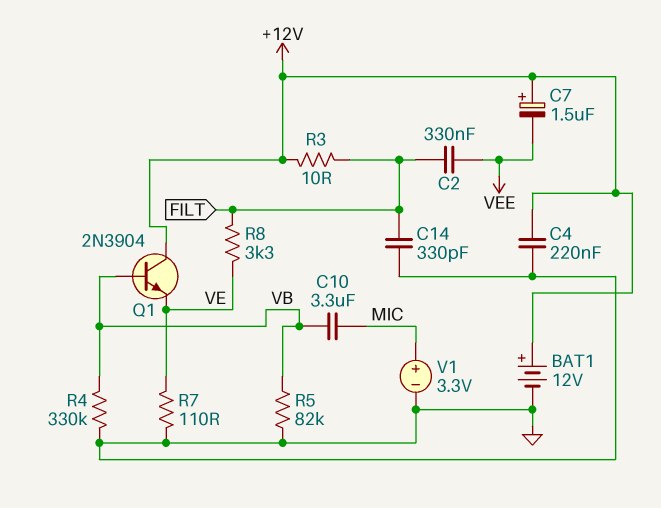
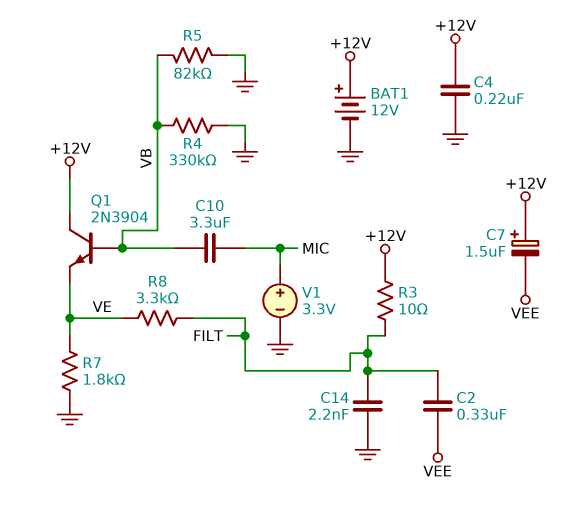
C14: 330pF (FILT, GND) -> 2.2nF (FILT, GND)
R7: 110 (GND, VE) -> 1.8k (GND, VE)

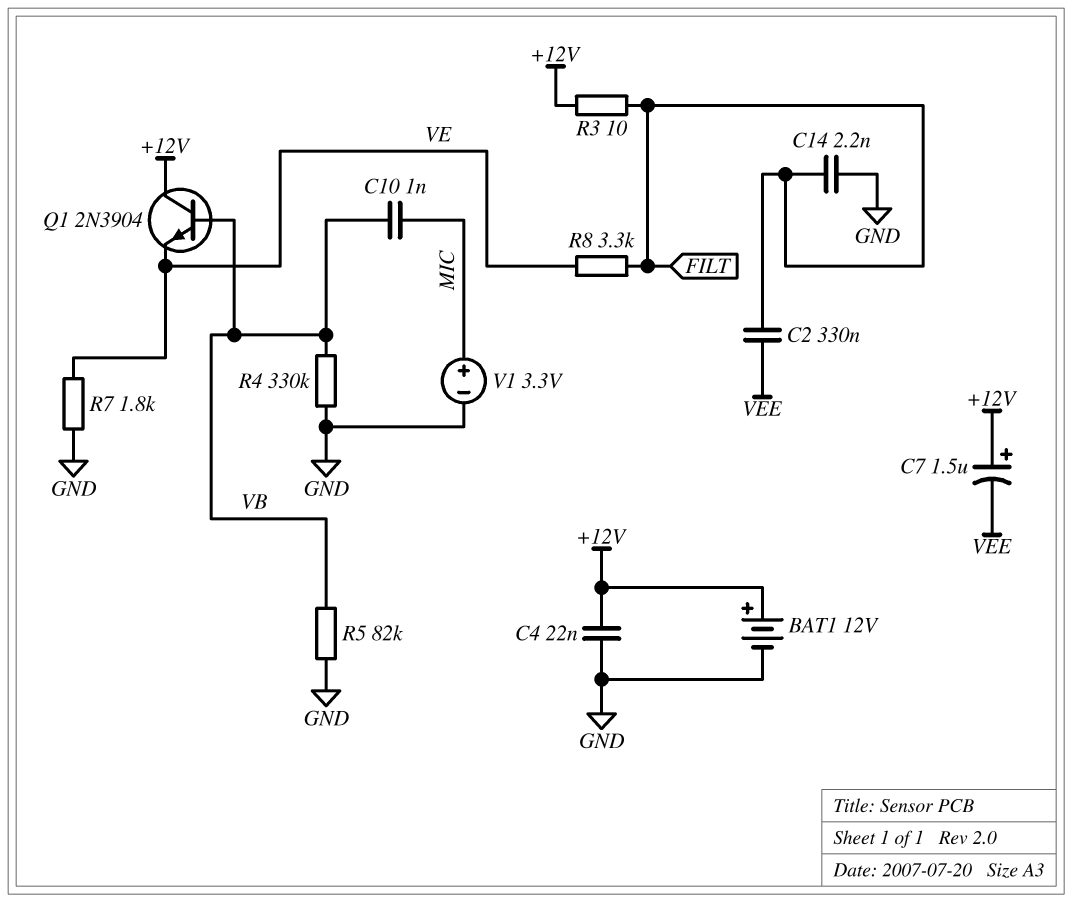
C4: 220nF (+12V, GND) -> 22nF (+12V, GND)
C10: 3.3uF (MIC, VB) -> 1nF (MIC, VB)

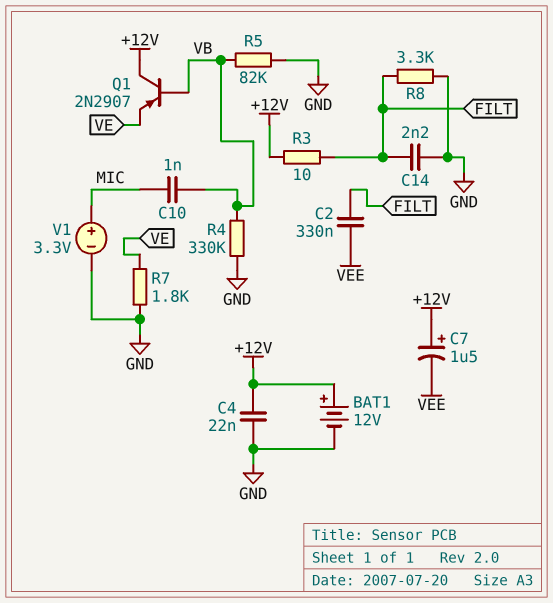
Q1: NPN 2N3904 (B VB, C +12V, E VE) -> PNP 2N2907 (B VB, C +12V, E VE)
R8: 3.3k (FILT, VE) -> 3.3k (FILT, GND)

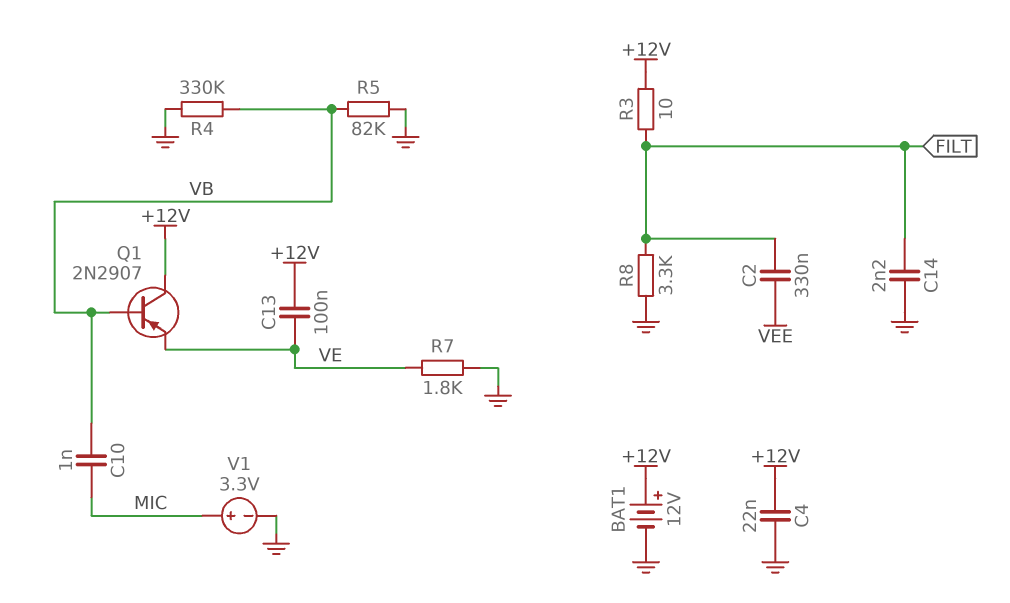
C7: 1.5uF (plus +12V, minus VEE) -> none
C13: none -> 100nF (+12V, VE)

